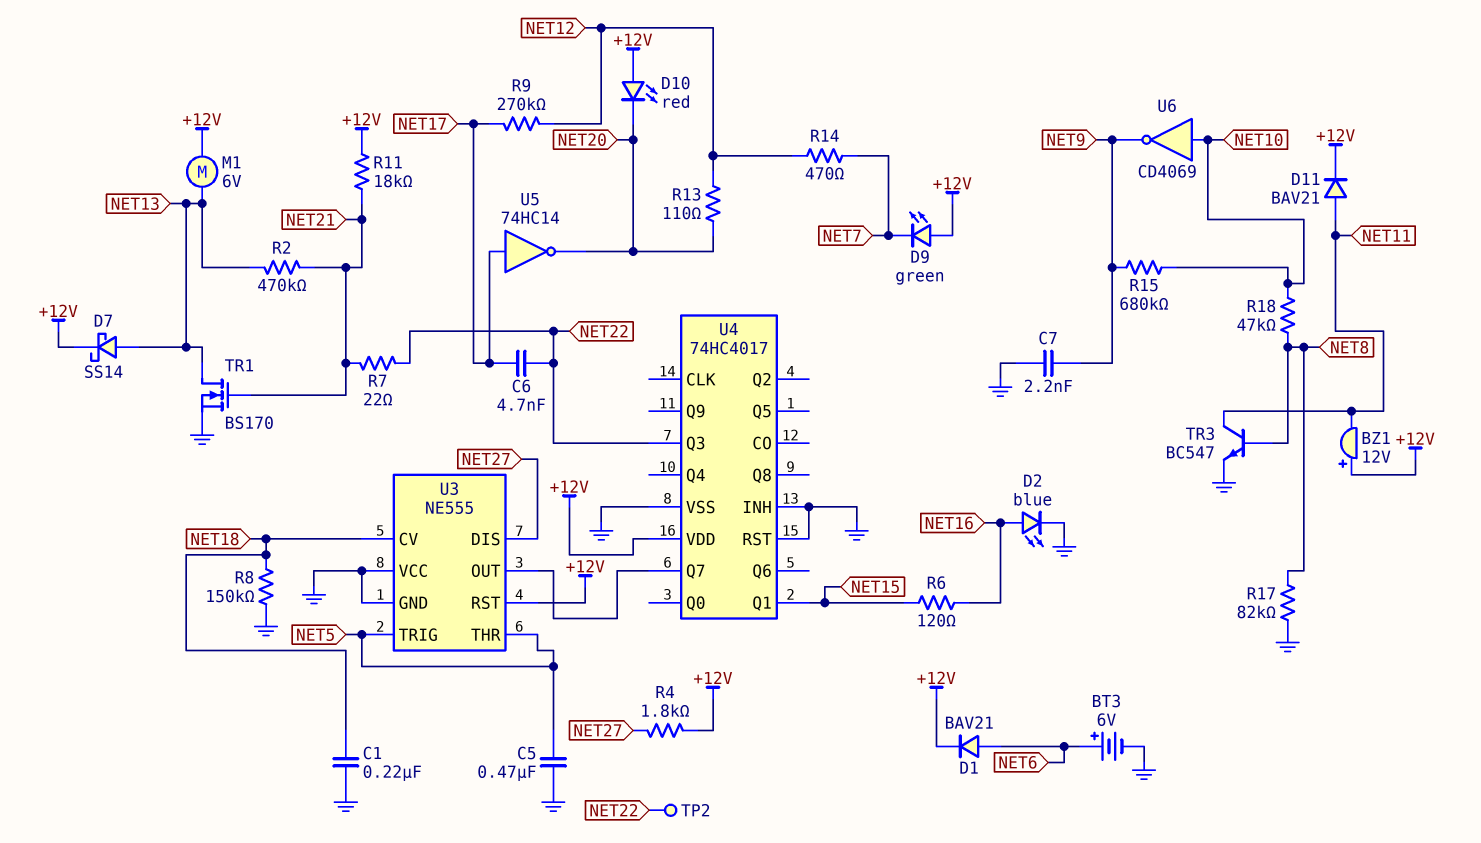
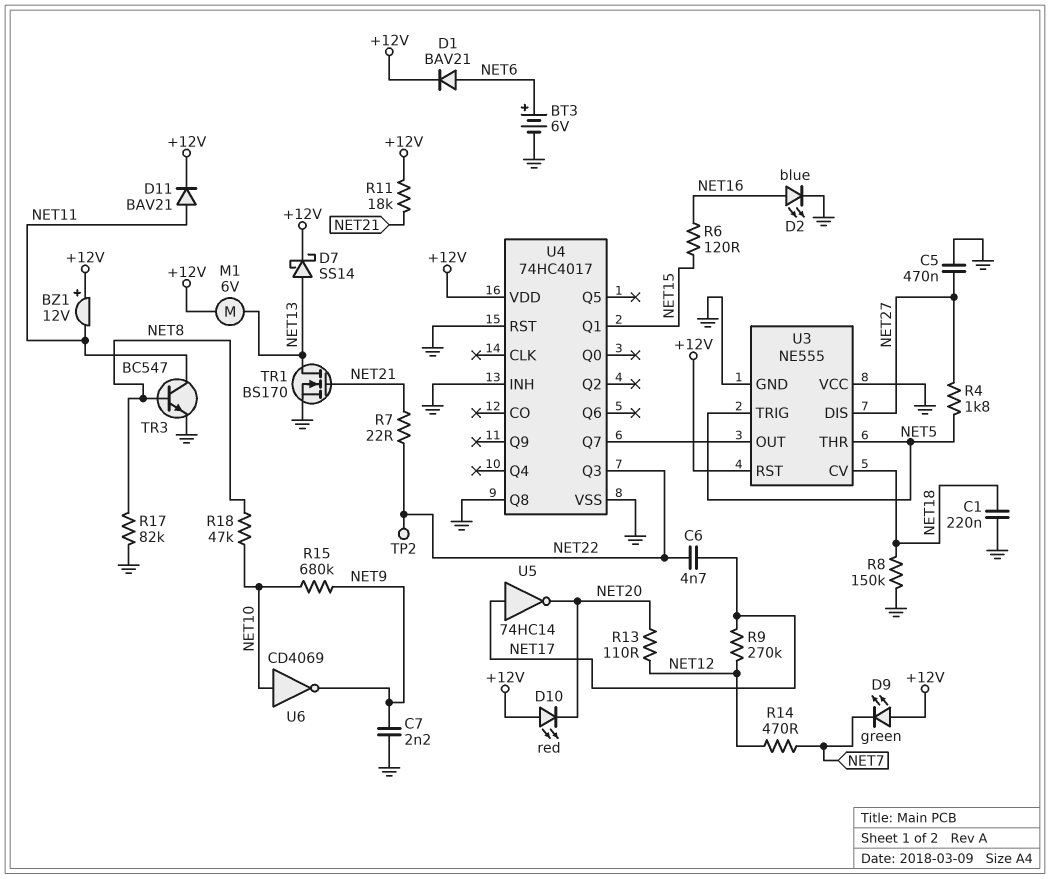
C5: 470nF (GND, NET5) -> 470nF (GND, NET27)
R2: 470k (NET13, NET21) -> none
R4: 1.8k (+12V, NET27) -> 1.8k (NET5, NET27)
U4 pin Q8: none -> GND

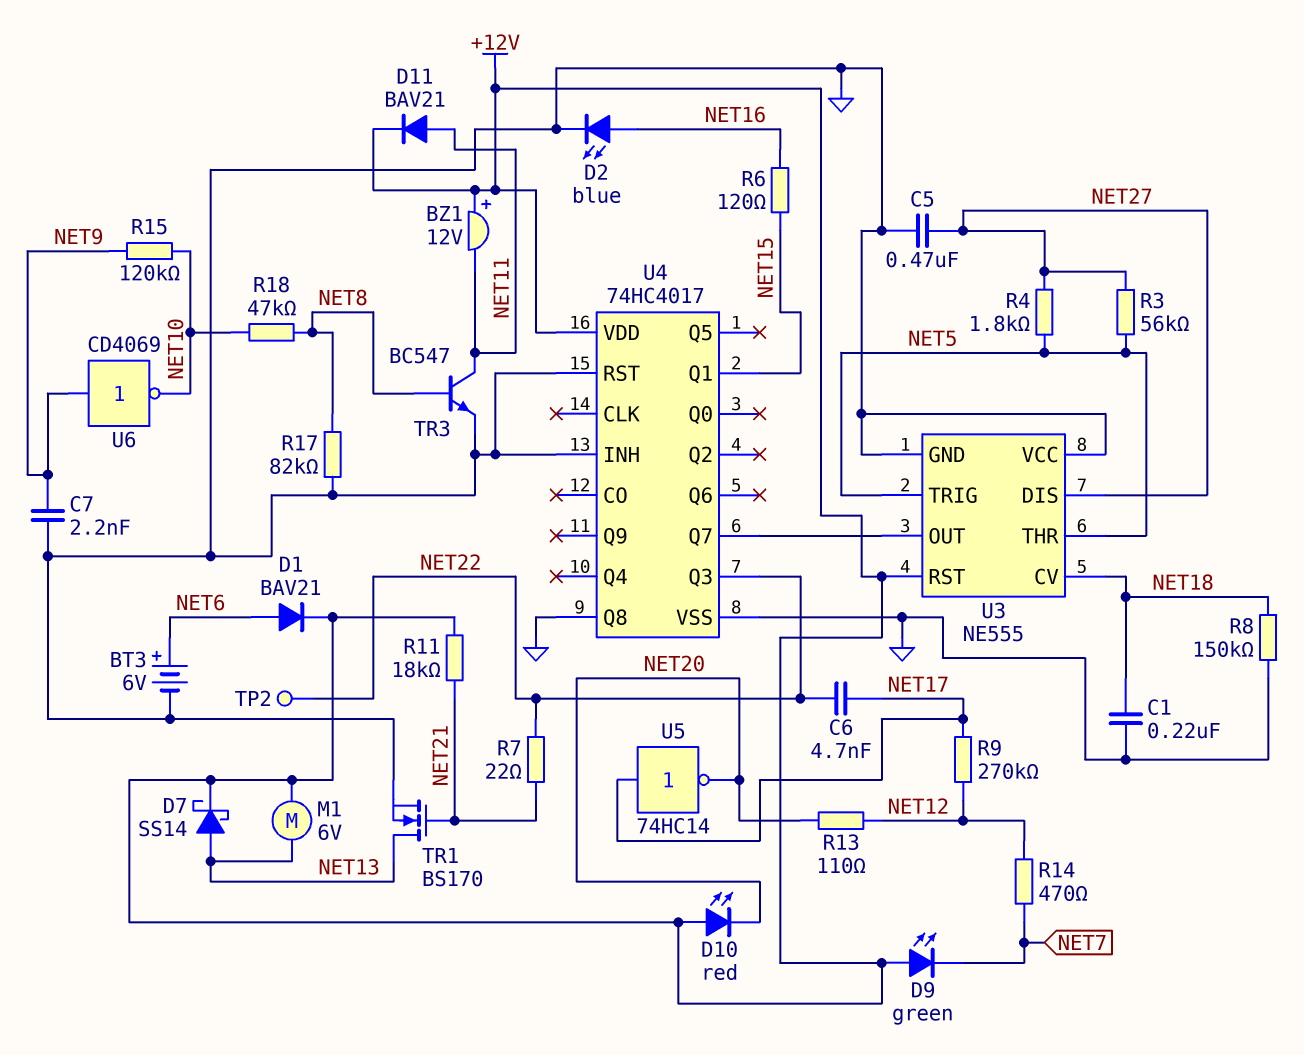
R3: none -> 56k (NET5, NET27)
R15: 680k (NET9, NET10) -> 120k (NET9, NET10)
U6: NOT CD4069 (in NET10, out NET9) -> NOT CD4069 (in NET9, out NET10)

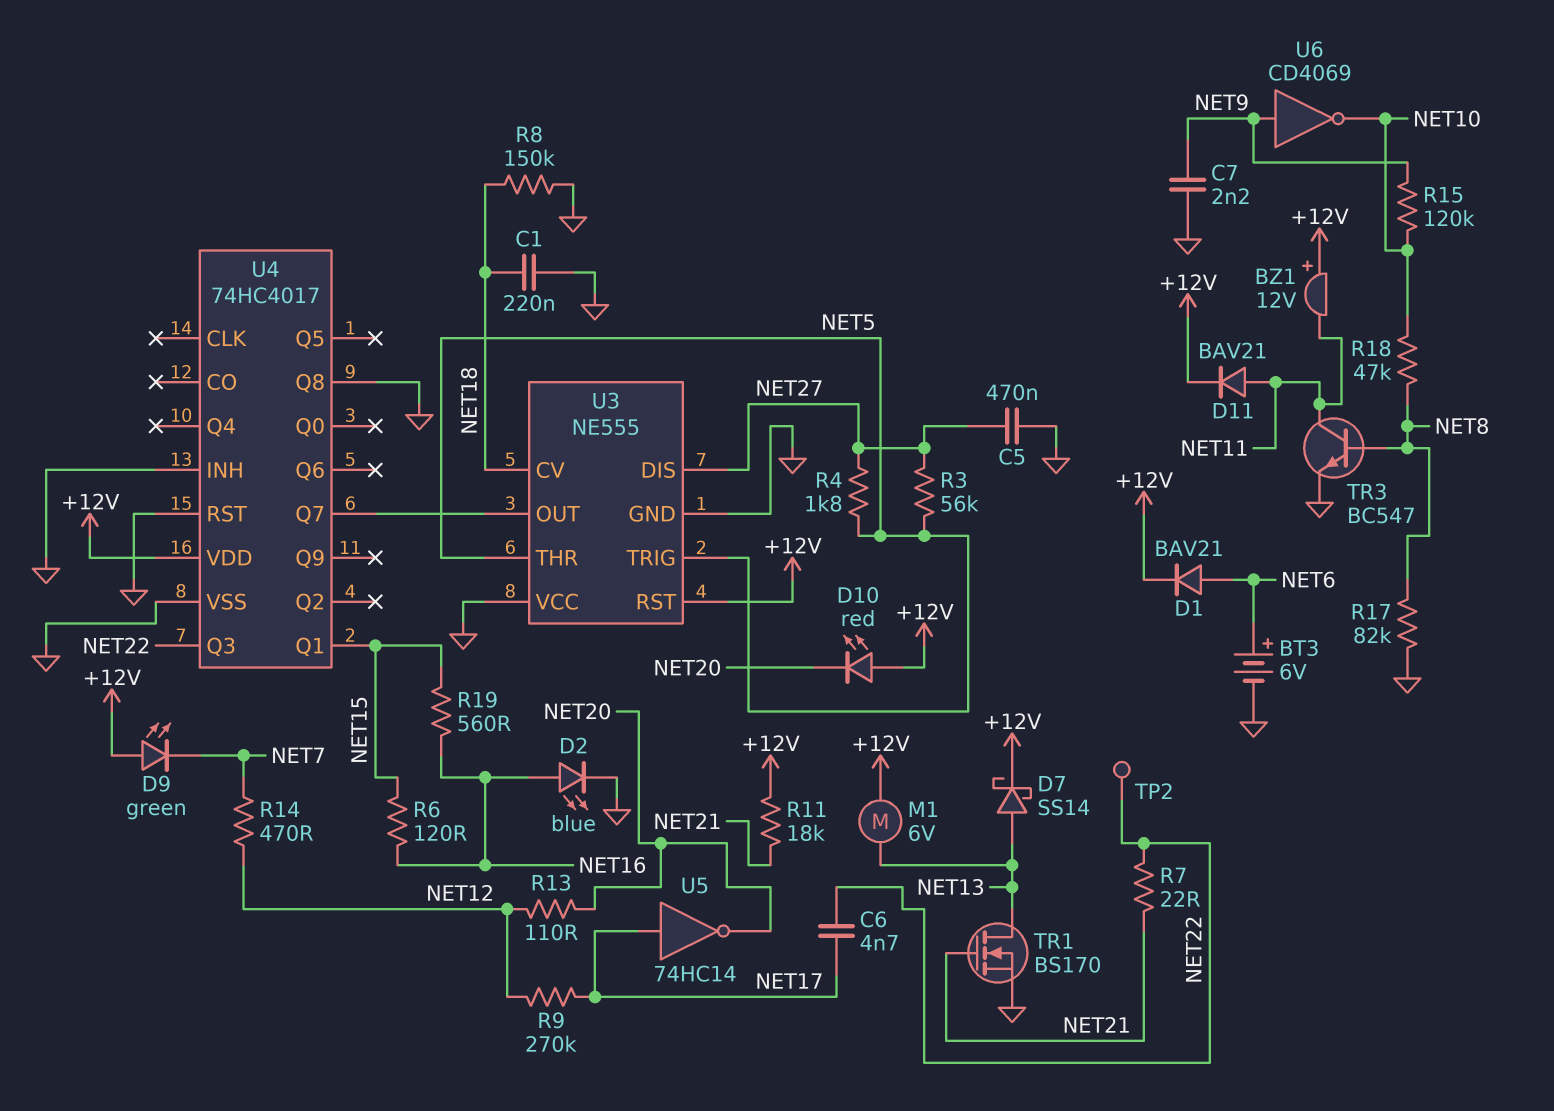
R19: none -> 560 (NET15, NET16)

